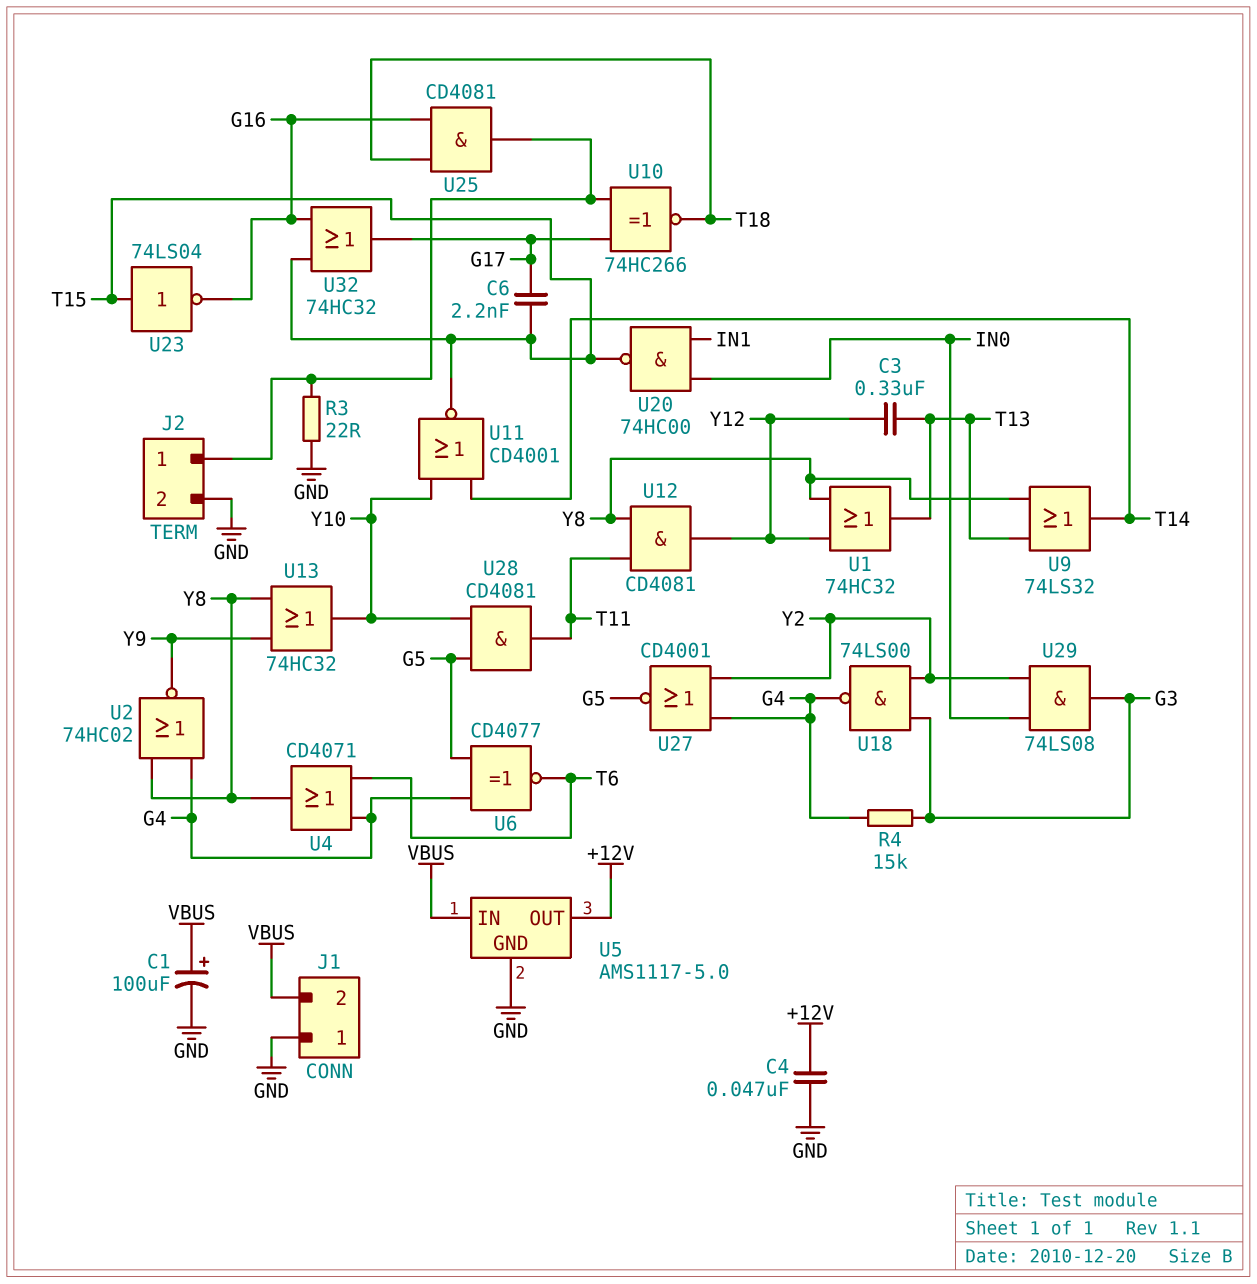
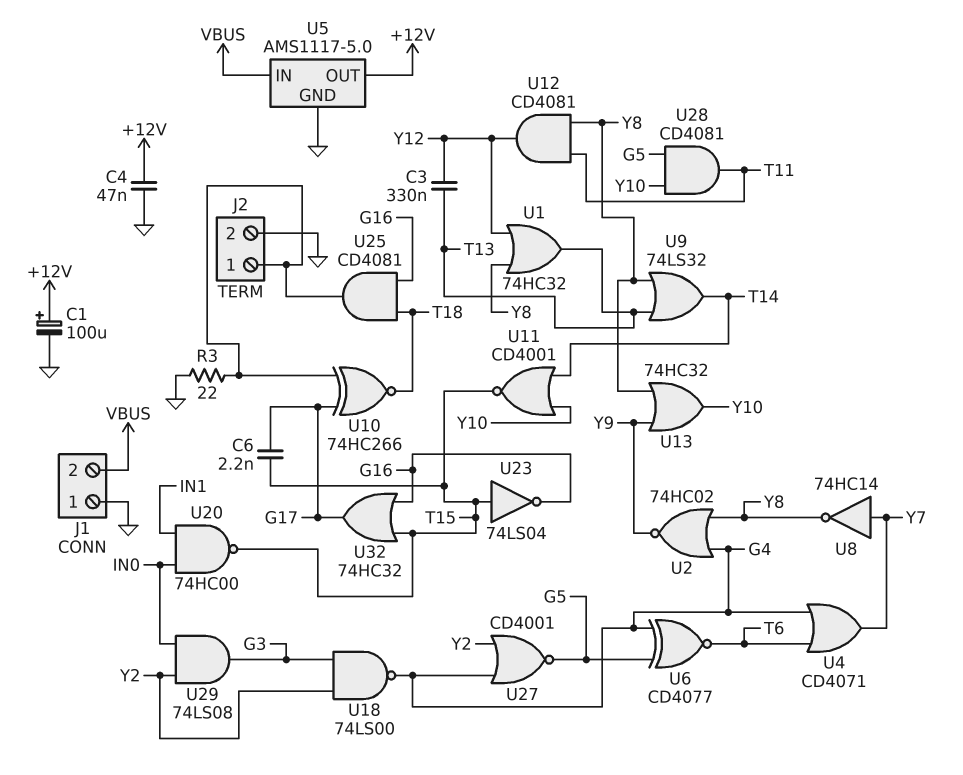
C1: 100uF (plus VBUS, minus GND) -> 100uF (plus +12V, minus GND)
R4: 15k (G3, G4) -> none
U4: OR CD4071 (in G4, in T6, out Y8) -> OR CD4071 (in G4, in T6, out Y7)
U8: none -> NOT 74HC14 (in Y7, out Y8)

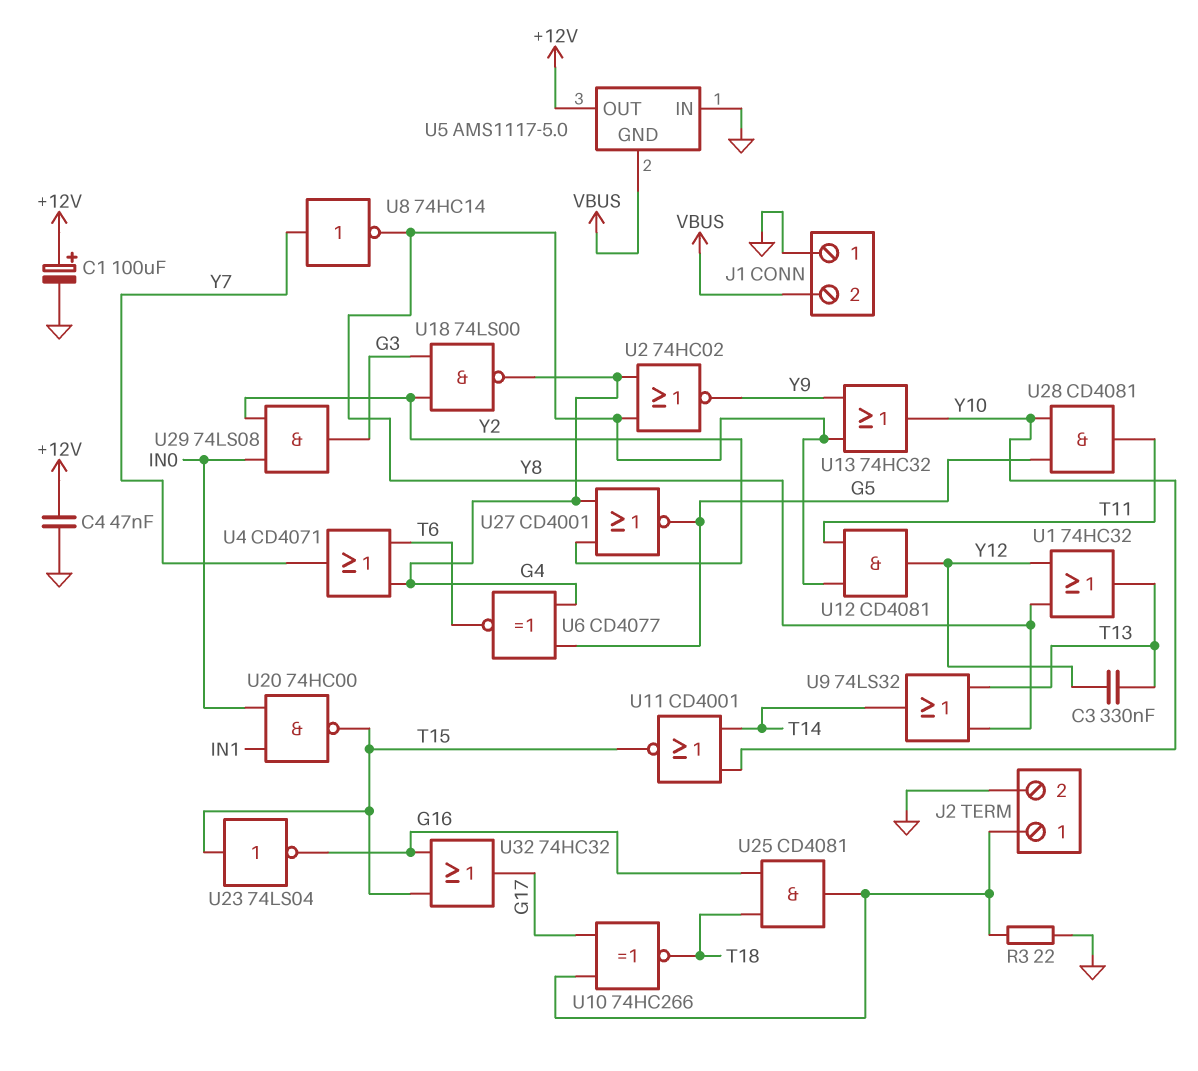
C6: 2.2nF (G17, T15) -> none
U5 pin GND: GND -> VBUS
U5 pin IN: VBUS -> GND

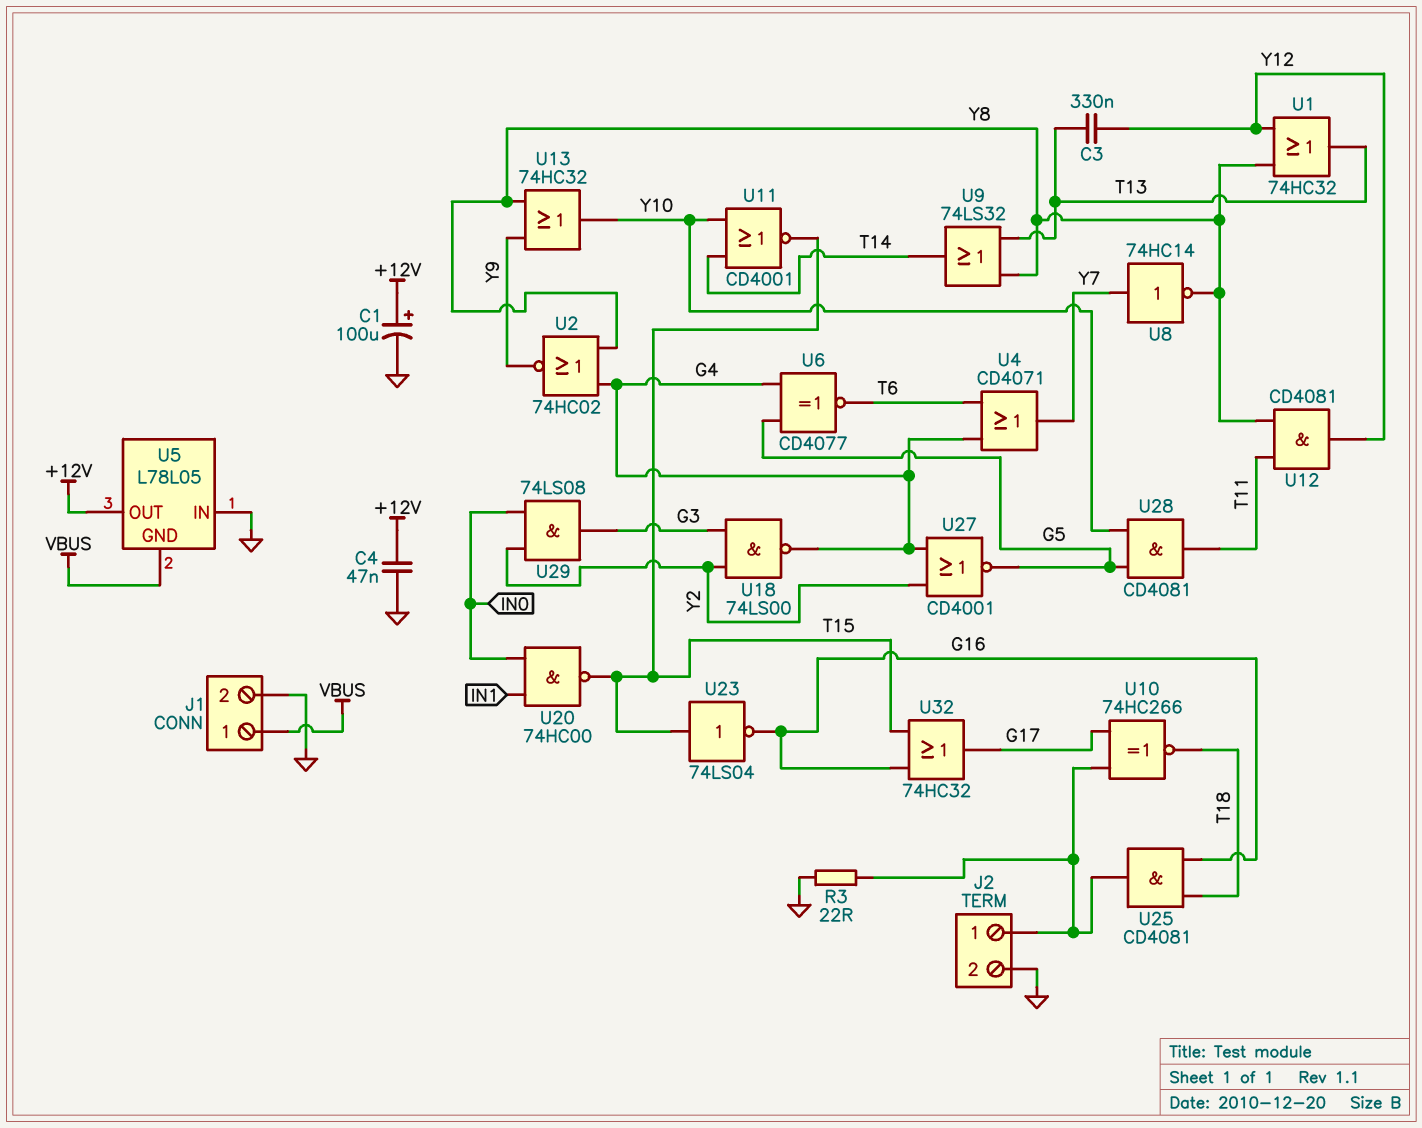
J1 pin 1: GND -> VBUS
J1 pin 2: VBUS -> GND
U5: AMS1117-5.0 -> L78L05

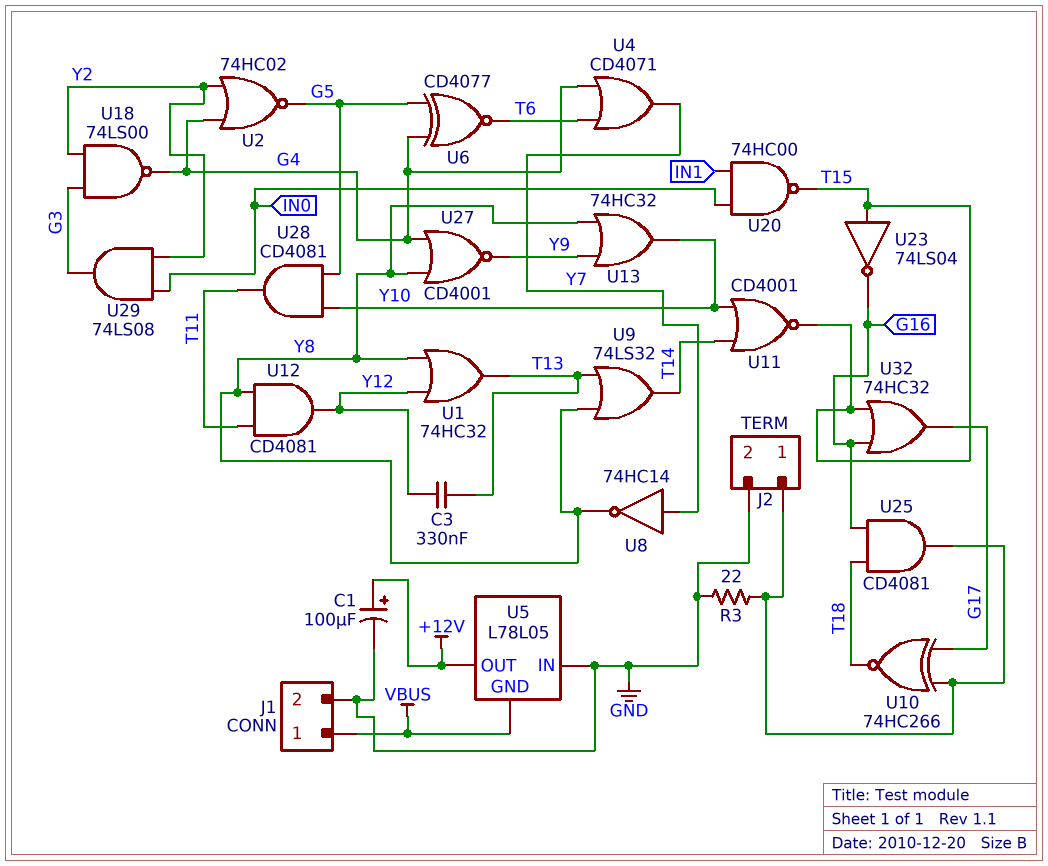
C4: 47nF (+12V, GND) -> none
U2: NOR 74HC02 (in G4, in Y8, out Y9) -> NOR 74HC02 (in G4, in Y2, out G5)
U27: NOR CD4001 (in G4, in Y2, out G5) -> NOR CD4001 (in G4, in Y8, out Y9)

